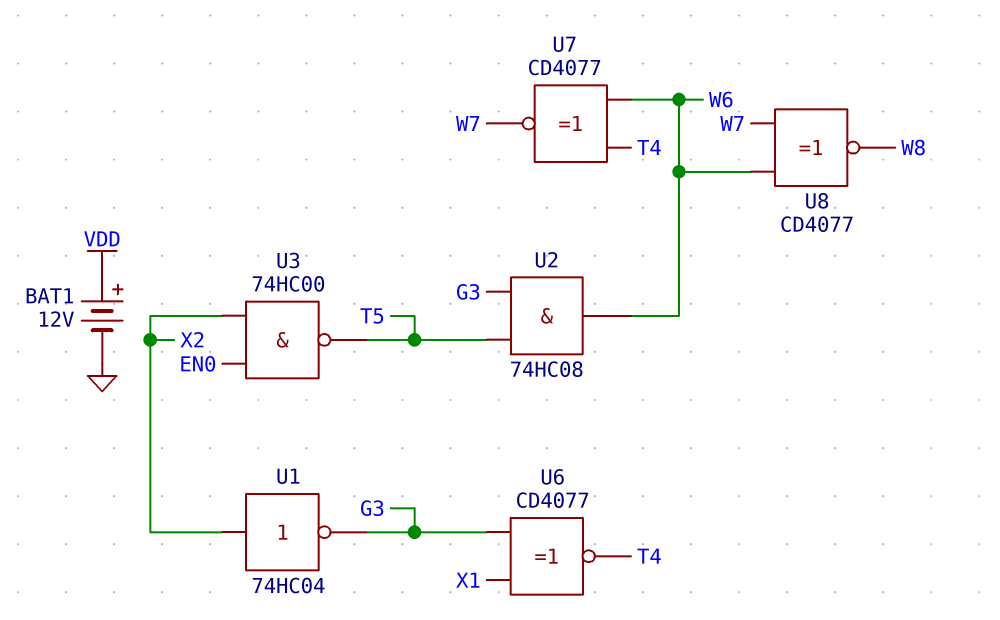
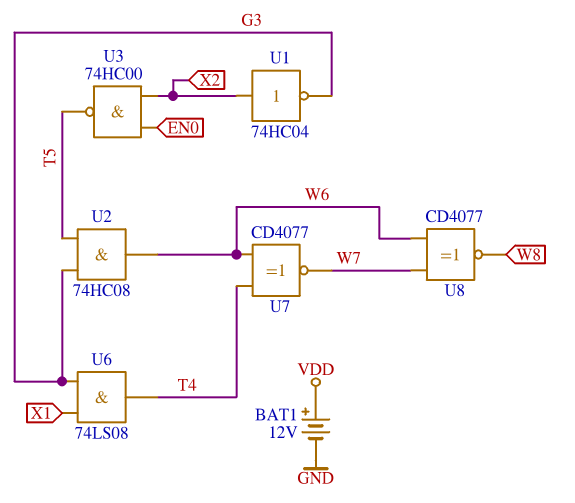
U6: XNOR CD4077 (in G3, in X1, out T4) -> AND 74LS08 (in G3, in X1, out T4)

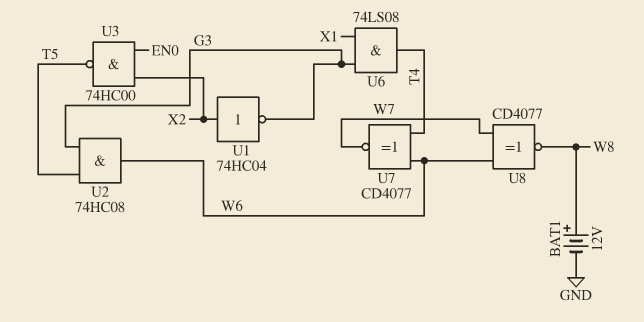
BAT1: 12V (plus VDD, minus GND) -> 12V (plus W8, minus GND)

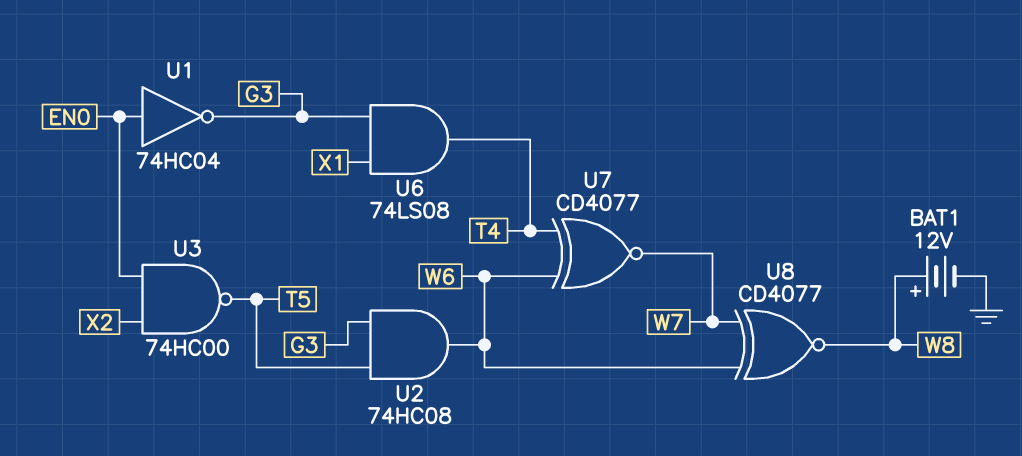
U1: NOT 74HC04 (in X2, out G3) -> NOT 74HC04 (in EN0, out G3)

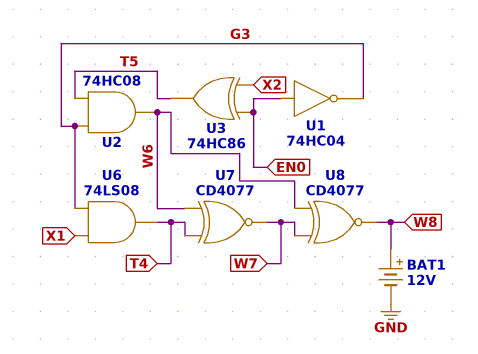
U3: NAND 74HC00 (in EN0, in X2, out T5) -> XOR 74HC86 (in EN0, in X2, out T5)

